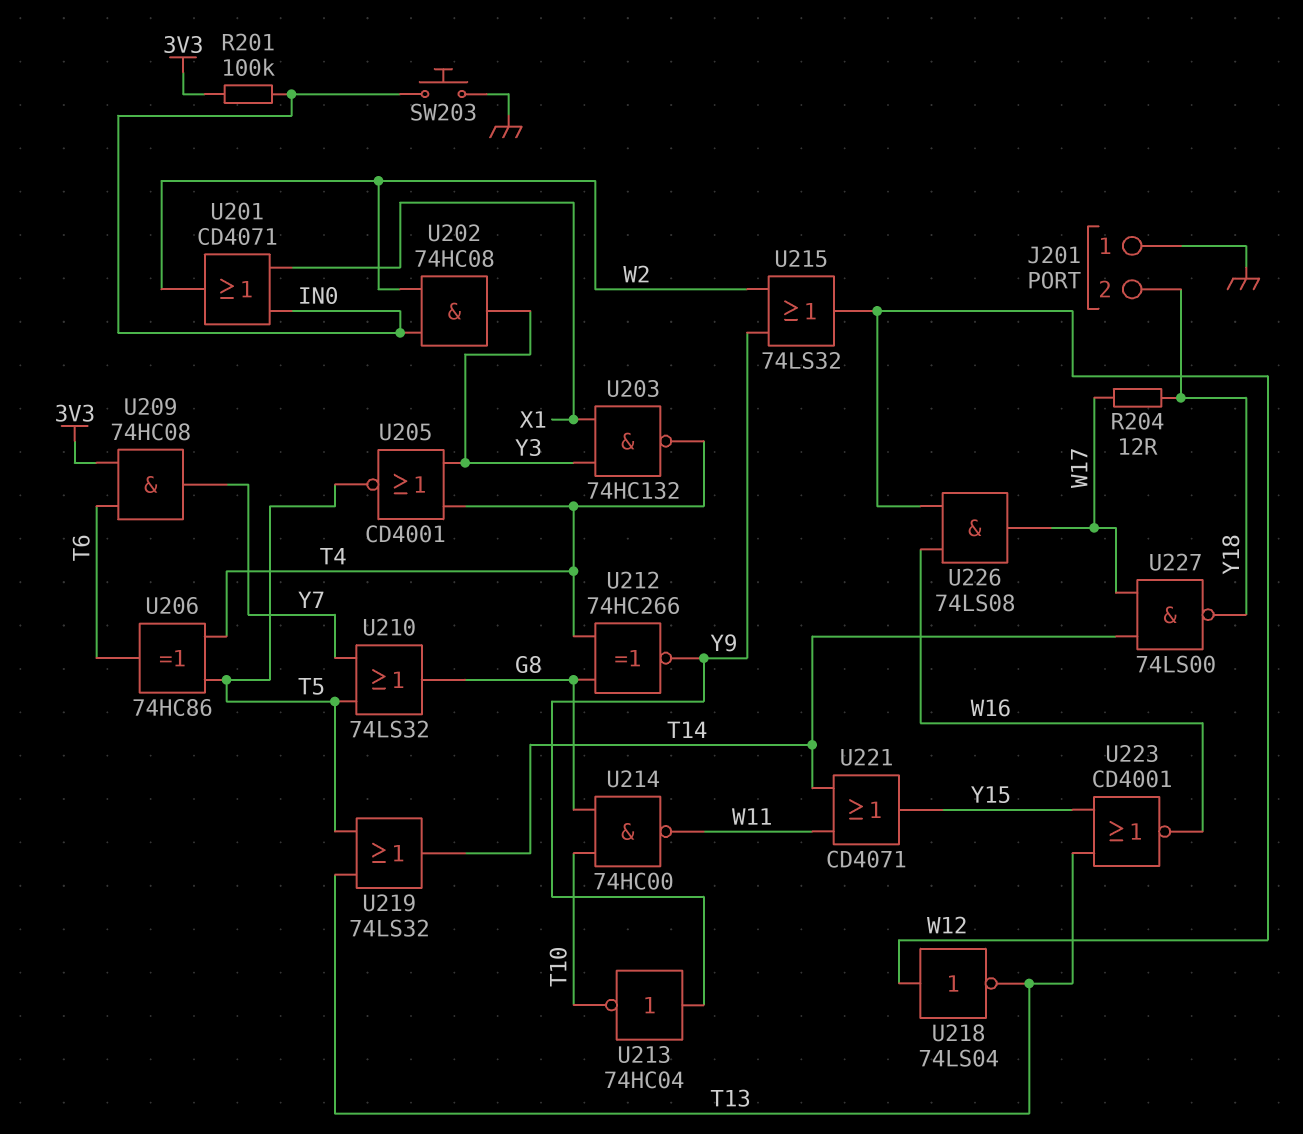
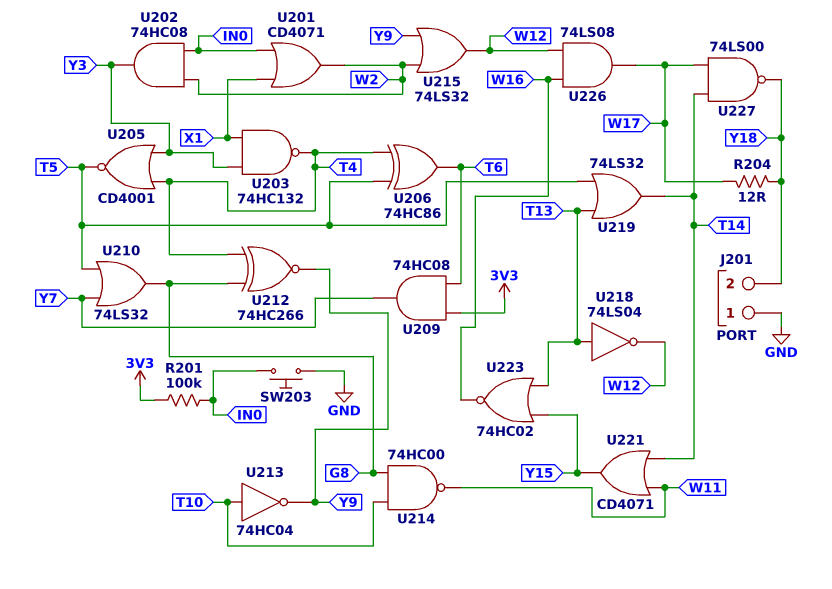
U213: NOT 74HC04 (in Y9, out T10) -> NOT 74HC04 (in T10, out Y9)
U218: NOT 74LS04 (in W12, out T13) -> NOT 74LS04 (in T13, out W12)
U223: NOR CD4001 (in T13, in Y15, out W16) -> NOR 74HC02 (in T13, in Y15, out W16)

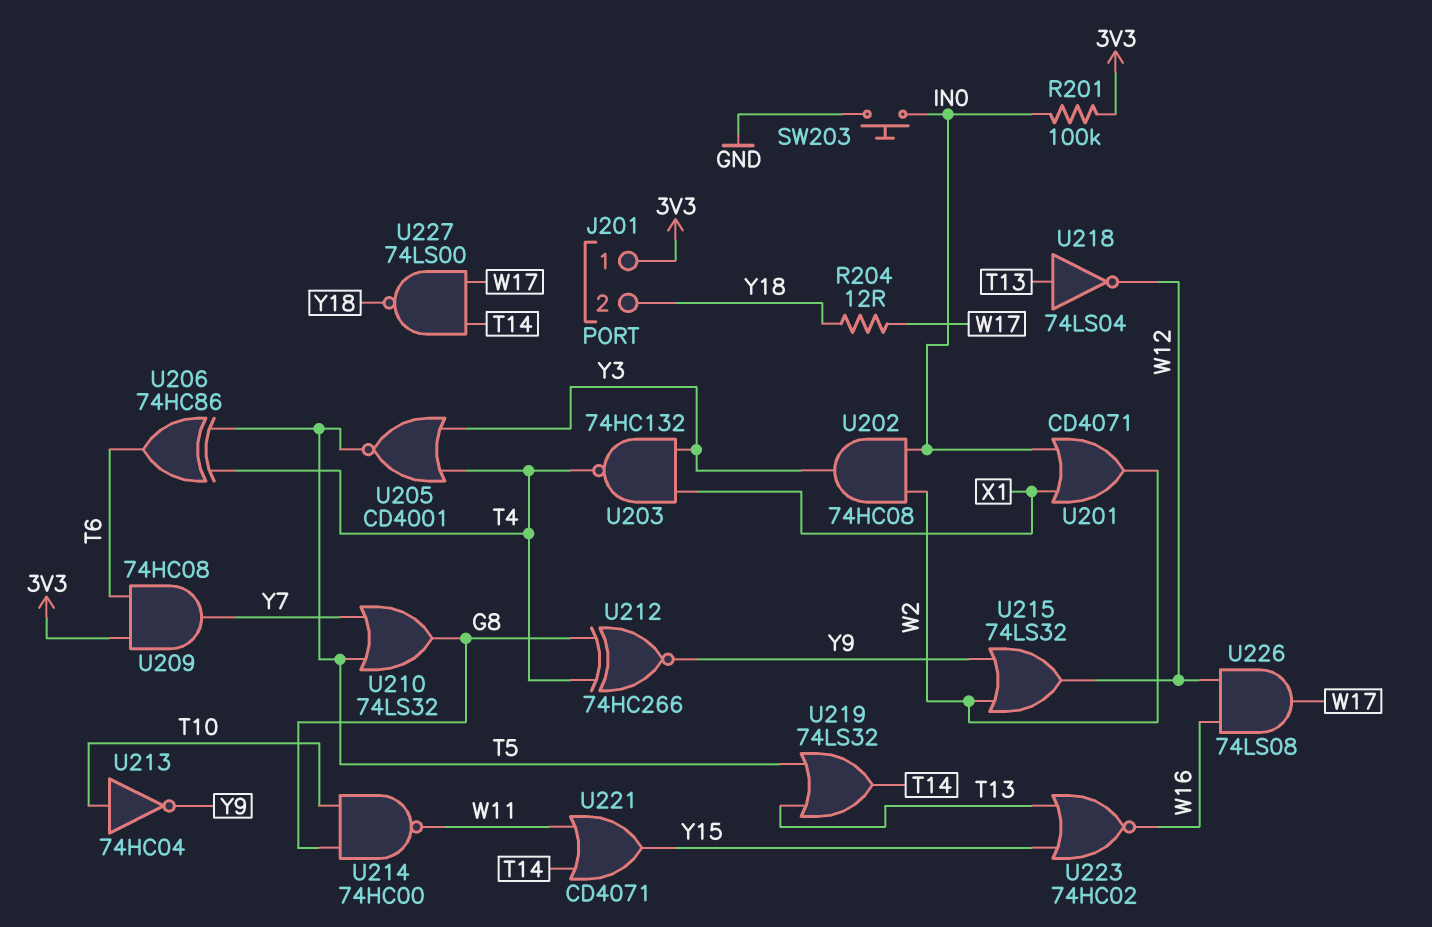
J201 pin 1: GND -> 3V3

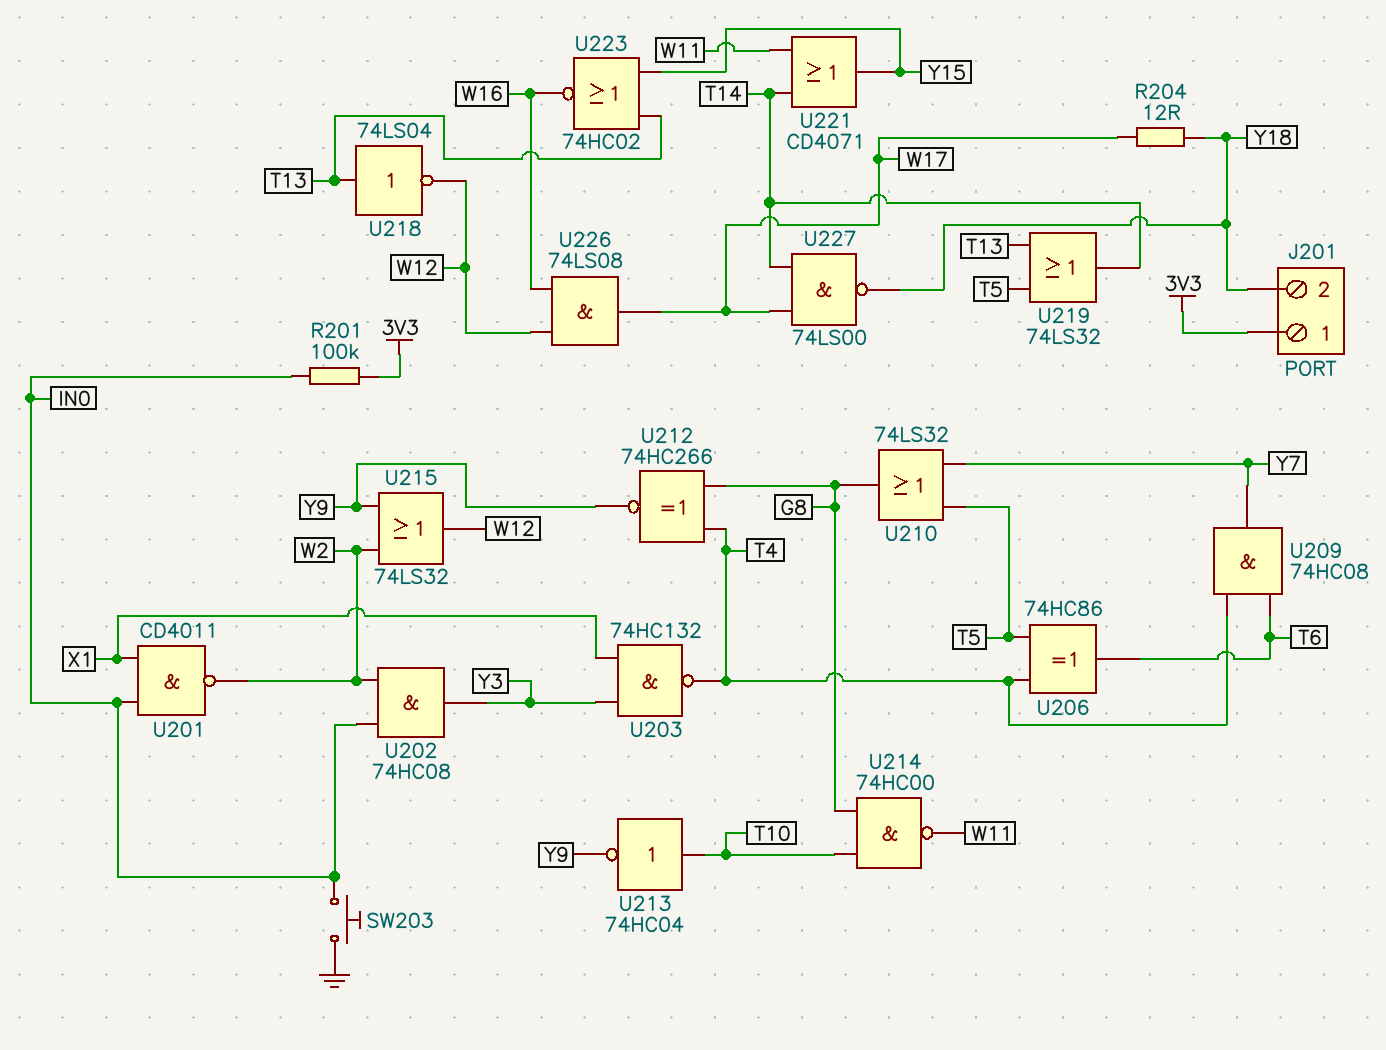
U201: OR CD4071 (in IN0, in X1, out W2) -> NAND CD4011 (in IN0, in X1, out W2)
U205: NOR CD4001 (in T4, in Y3, out T5) -> none
U209: AND 74HC08 (in 3V3, in T6, out Y7) -> AND 74HC08 (in T4, in T6, out Y7)

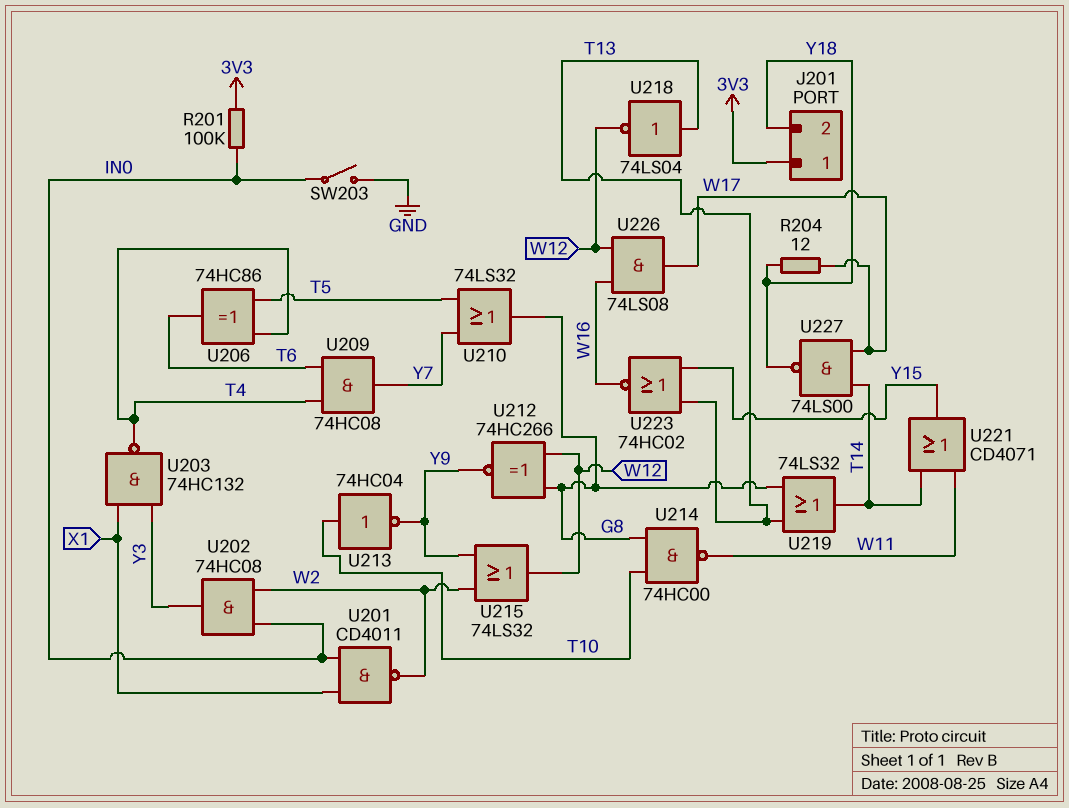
SW203: button (GND, IN0) -> switch (GND, IN0)
U212: XNOR 74HC266 (in G8, in T4, out Y9) -> XNOR 74HC266 (in G8, in W12, out Y9)
U219: OR 74LS32 (in T5, in T13, out T14) -> OR 74LS32 (in G8, in T13, out T14)

